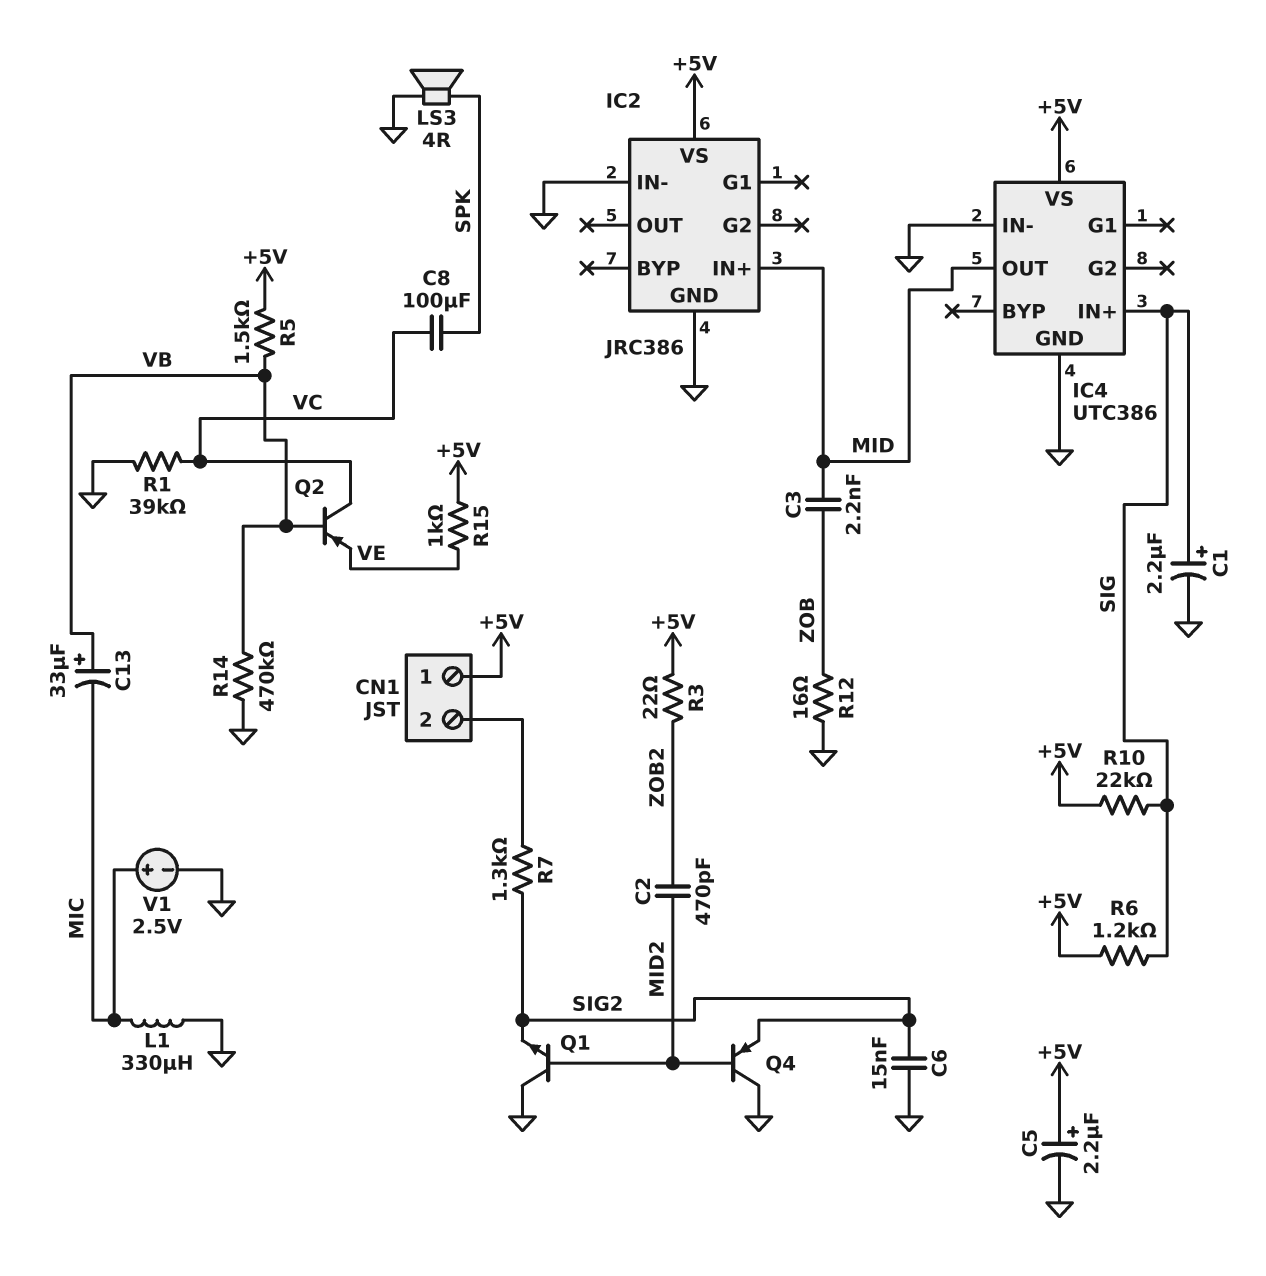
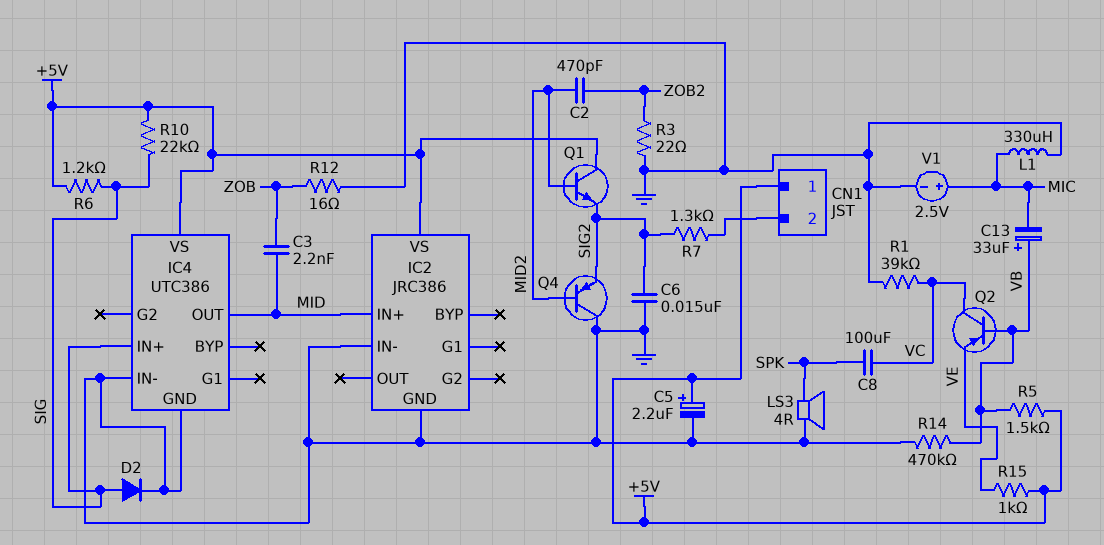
C1: 2.2uF (plus SIG, minus GND) -> none
D2: none -> diode (A SIG, K GND)
Q1: NPN (B MID2, C GND, E SIG2) -> NPN (B MID2, C +5V, E SIG2)
R3: 22 (+5V, ZOB2) -> 22 (GND, ZOB2)

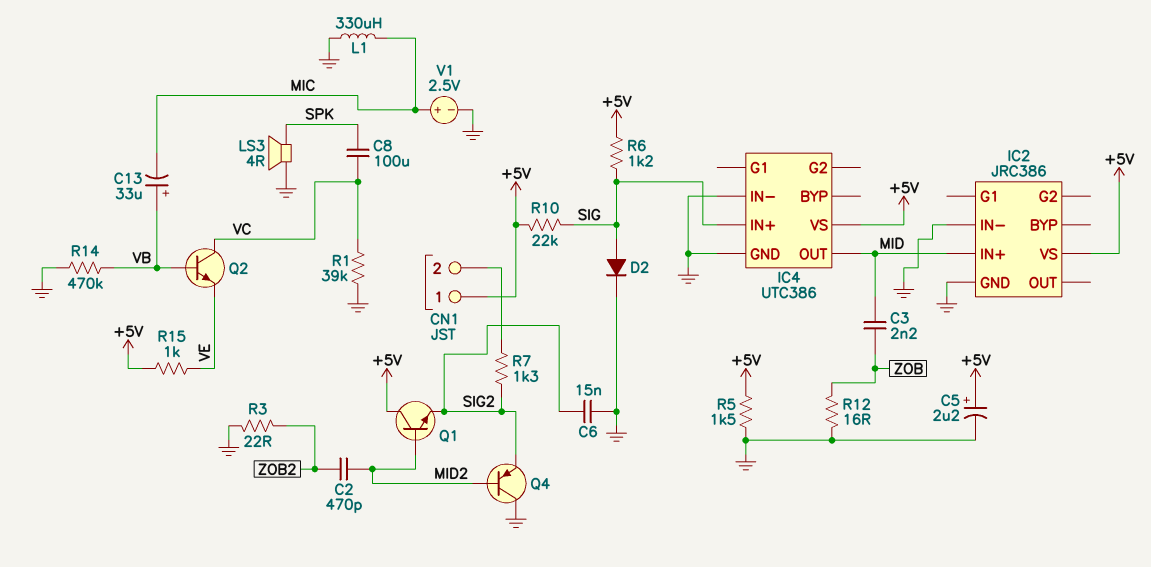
Q2: PNP (B VB, C VC, E VE) -> NPN (B VB, C VC, E VE)
R5: 1.5k (+5V, VB) -> 1.5k (+5V, GND)

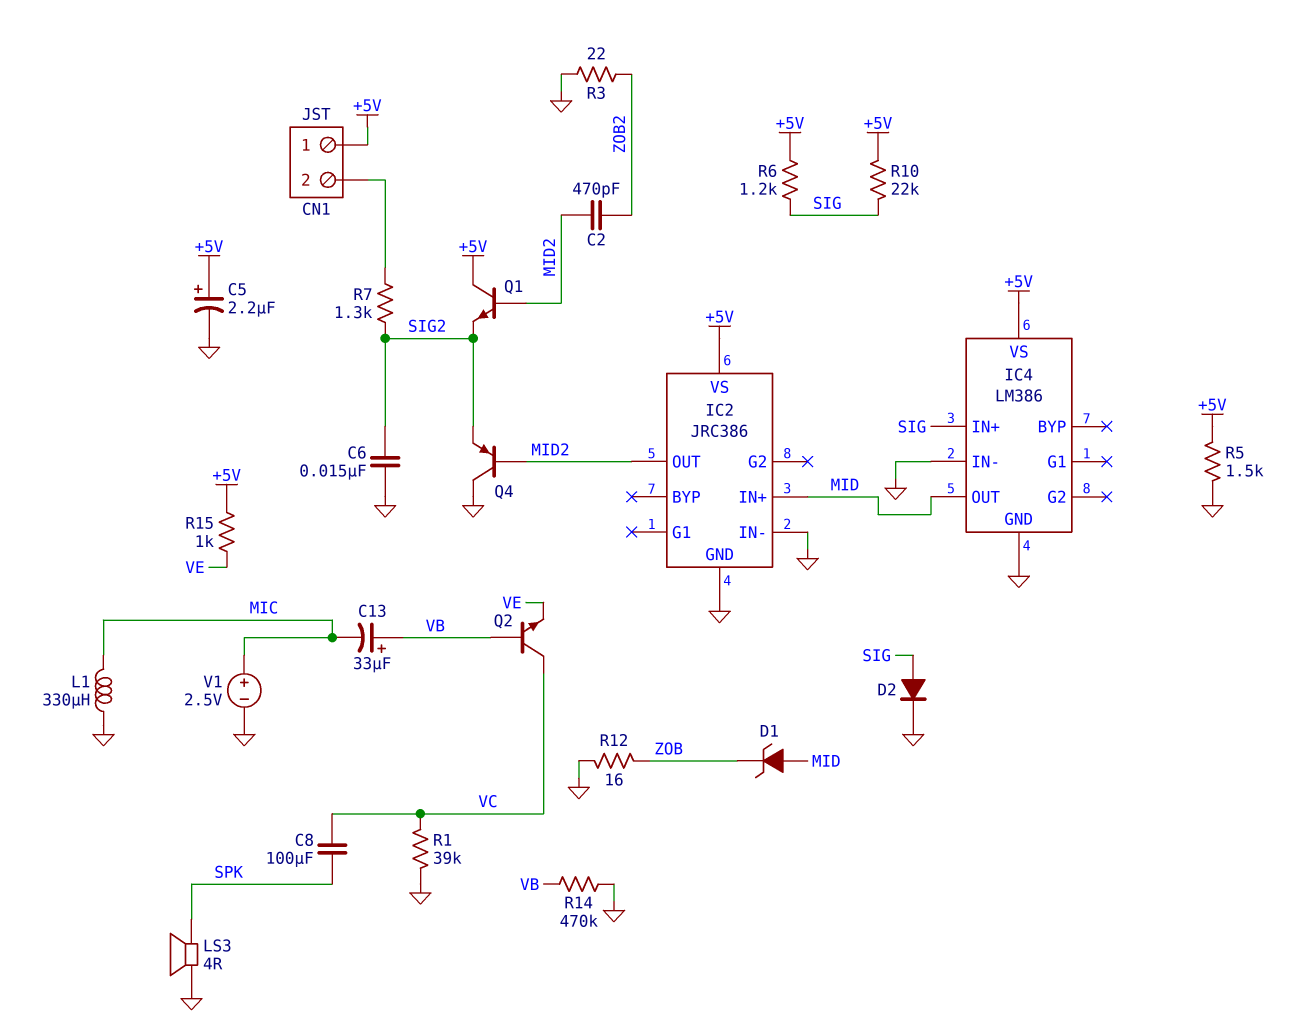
C3: 2.2nF (MID, ZOB) -> none
D1: none -> zener (A MID, K ZOB)
IC2 pin OUT: none -> MID2
IC4: UTC386 -> LM386

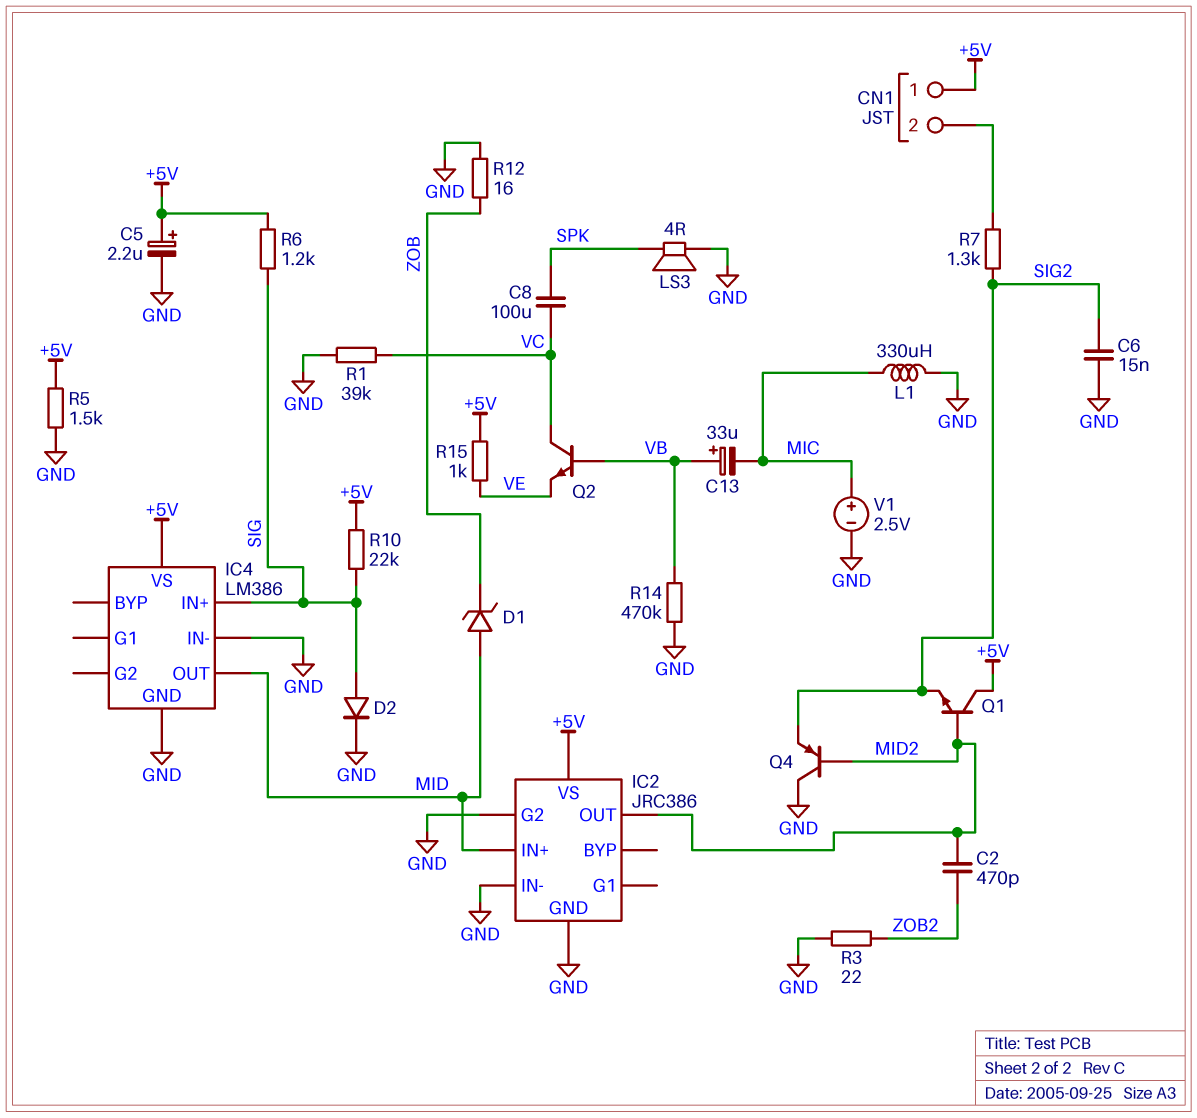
IC2 pin G2: none -> GND

